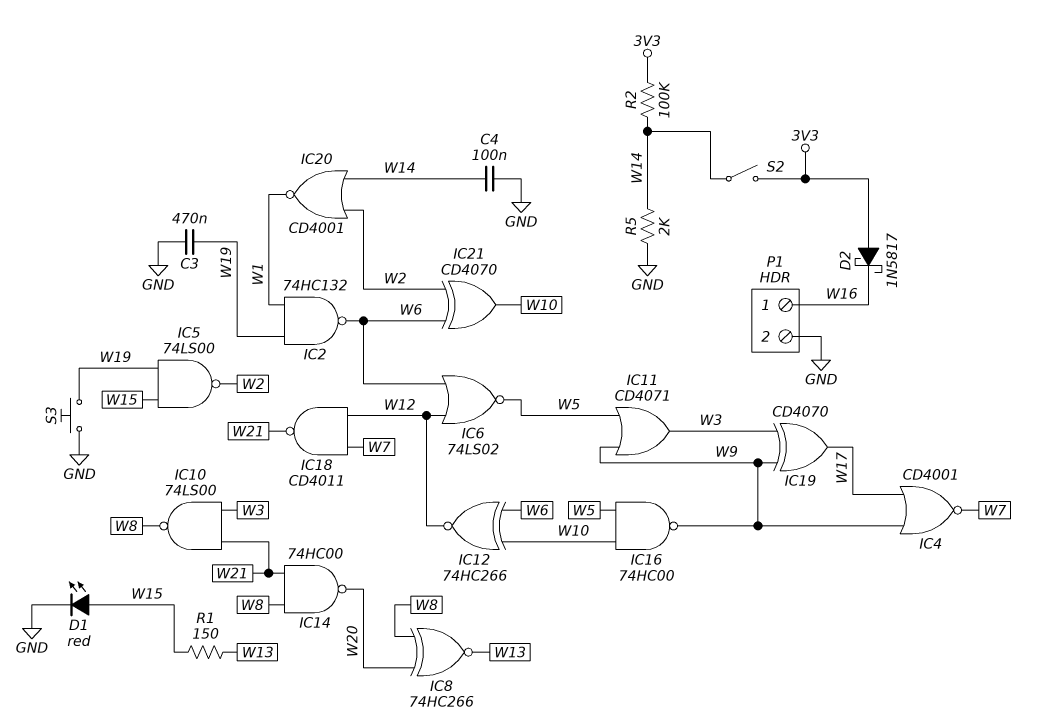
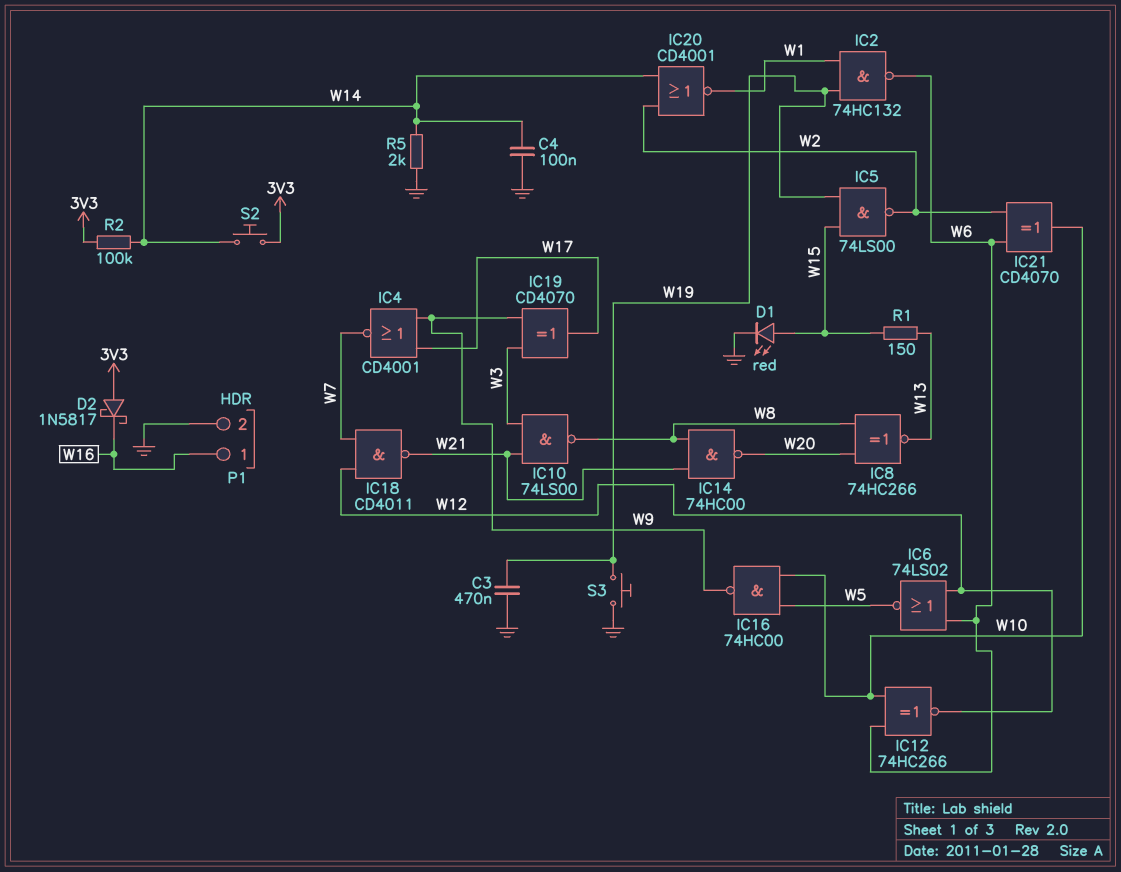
IC11: OR CD4071 (in W5, in W9, out W3) -> none
S2: switch (3V3, W14) -> button (3V3, W14)

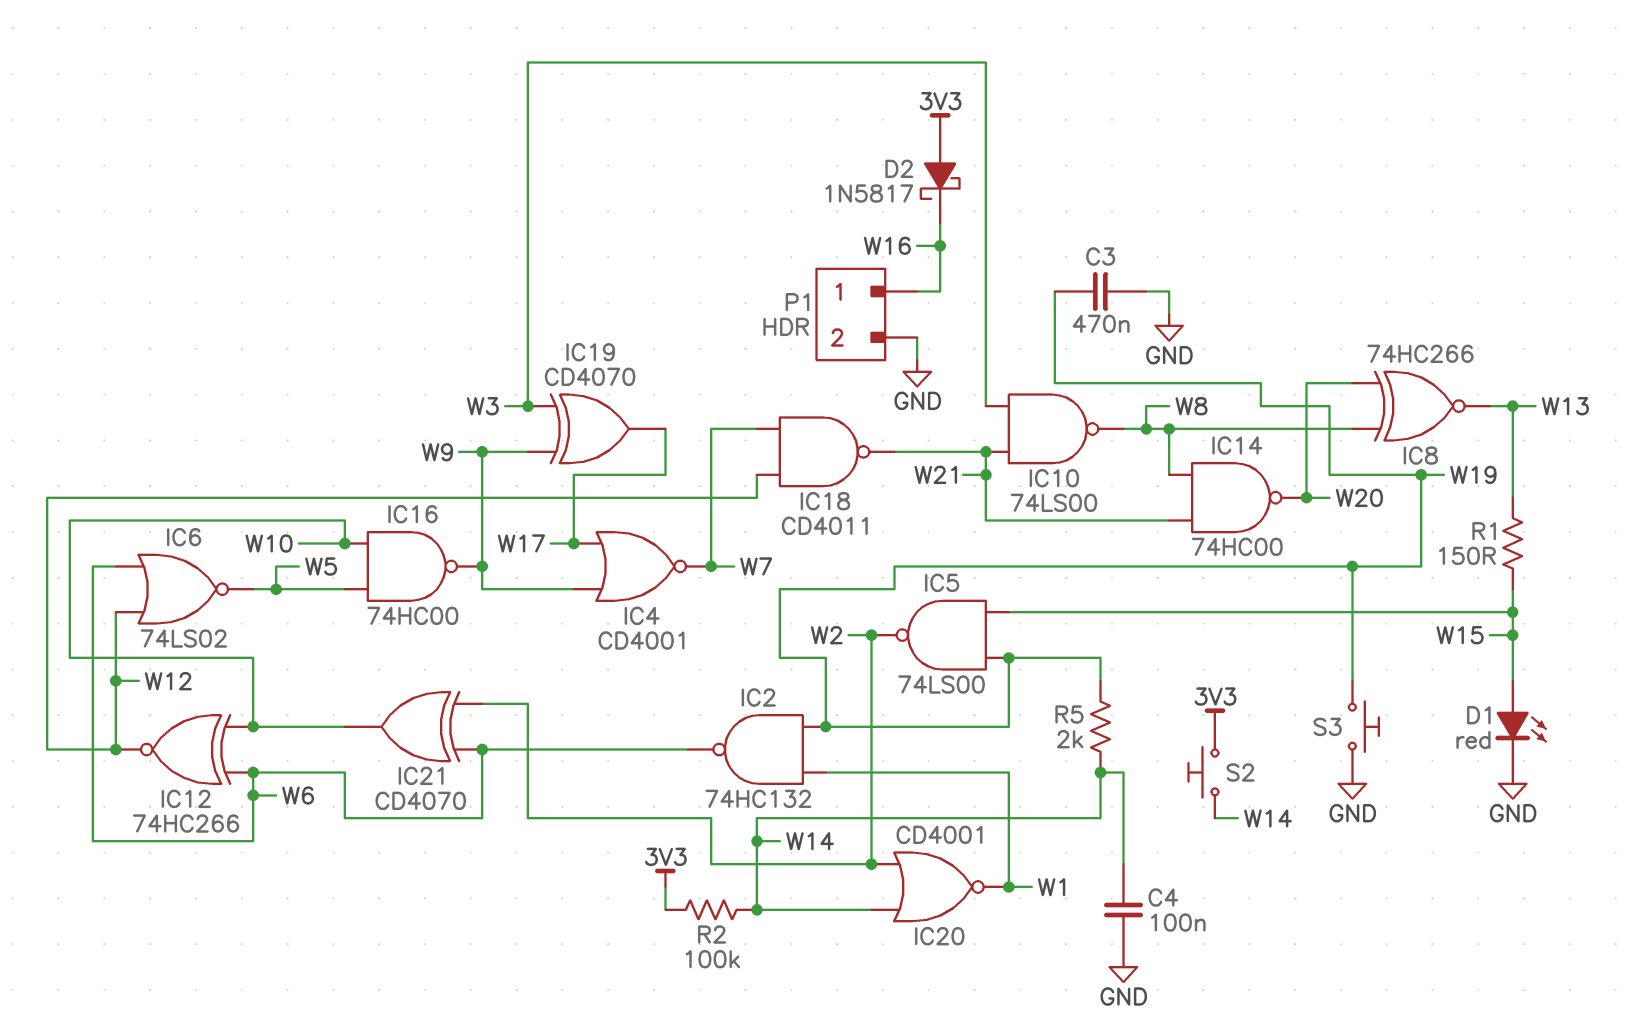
R5: 2k (GND, W14) -> 2k (W14, W19)

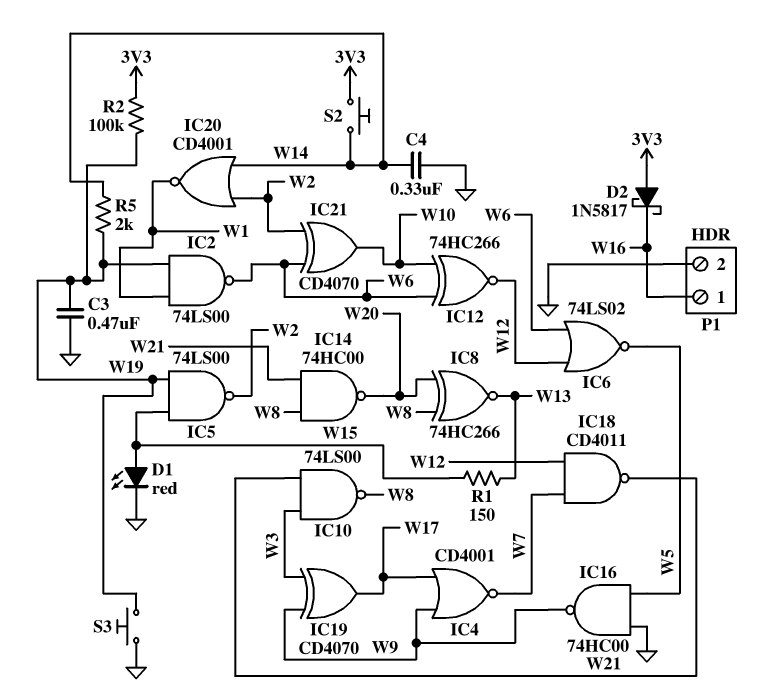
C4: 100nF (GND, W14) -> 330nF (GND, W14)
IC2: NAND 74HC132 (in W1, in W19, out W6) -> NAND 74LS00 (in W1, in W19, out W6)
IC16: NAND 74HC00 (in W5, in W10, out W9) -> NAND 74HC00 (in GND, in W5, out W9)
R2: 100k (3V3, W14) -> 100k (3V3, W19)

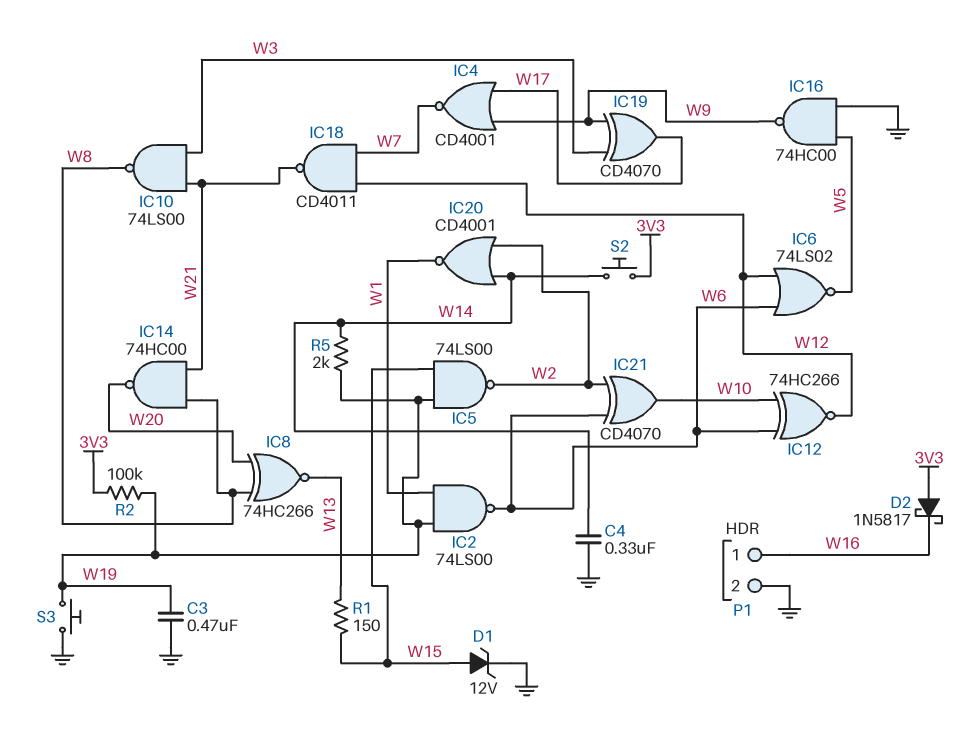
D1: LED red (A W15, K GND) -> zener 12V (A W15, K GND)

